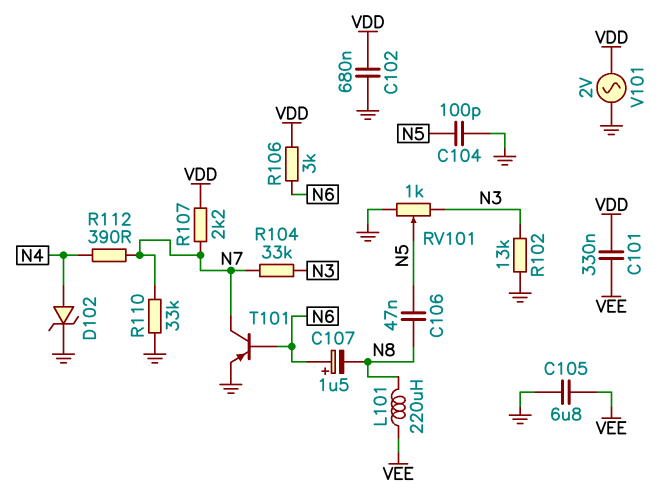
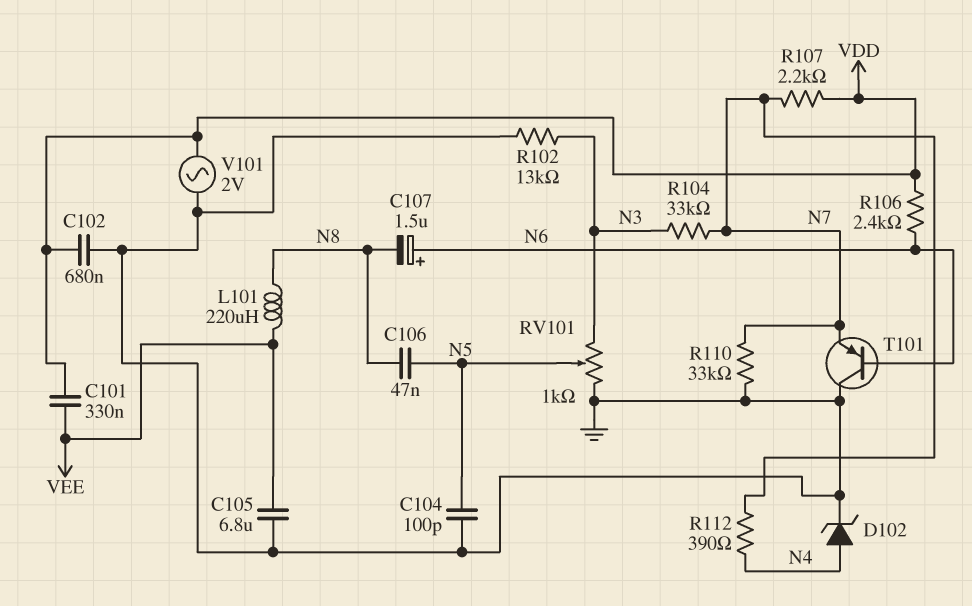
R106: 3k (N6, VDD) -> 2.4k (N6, VDD)
T101: PNP (B N6, C N7, E GND) -> PNP (B N6, C GND, E N7)

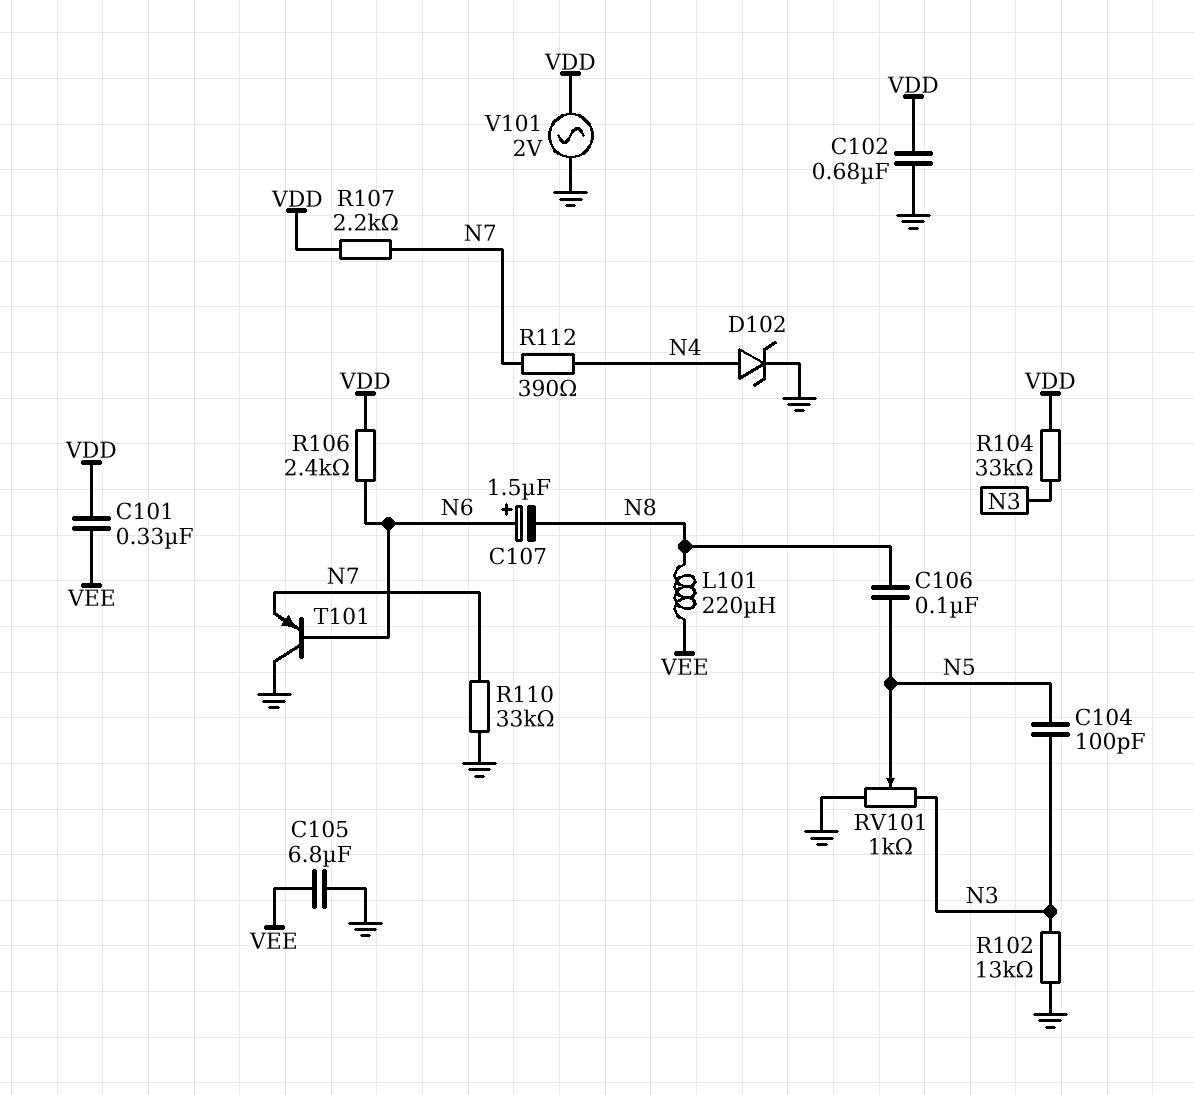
C104: 100pF (GND, N5) -> 100pF (N3, N5)
C106: 47nF (N5, N8) -> 100nF (N5, N8)
R104: 33k (N3, N7) -> 33k (N3, VDD)

